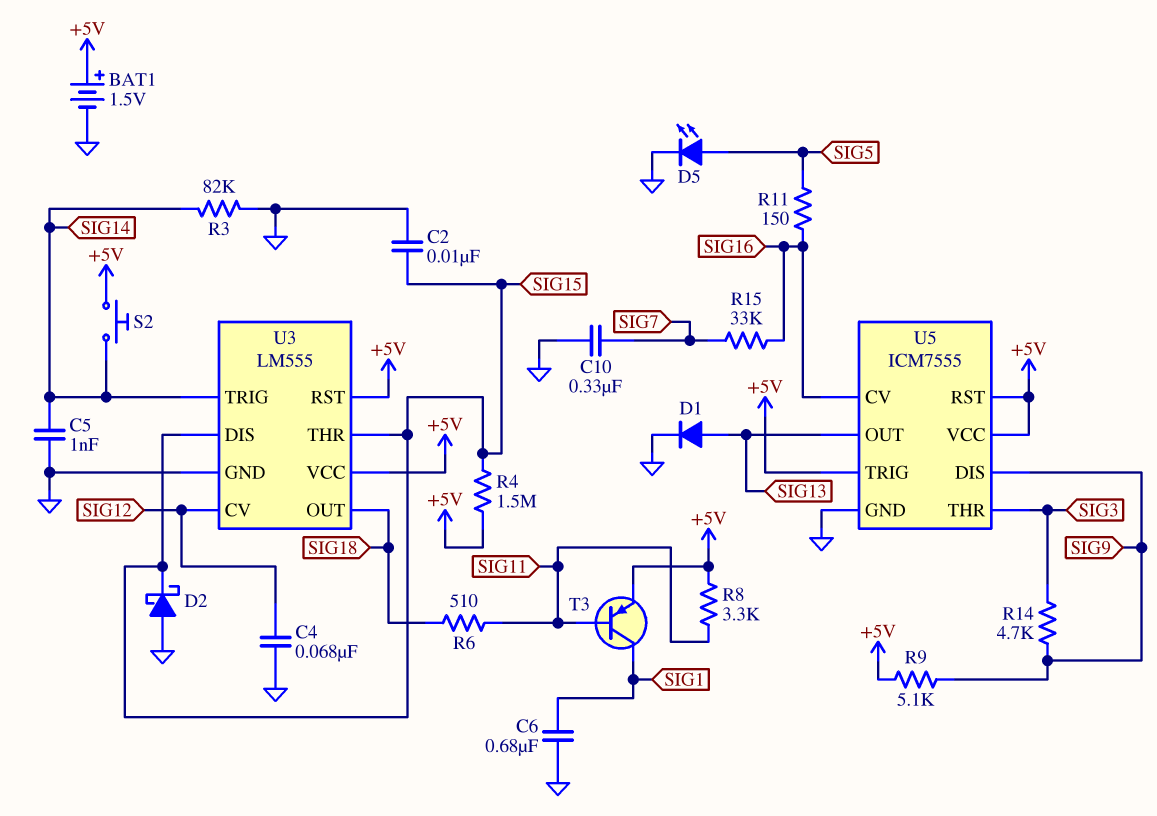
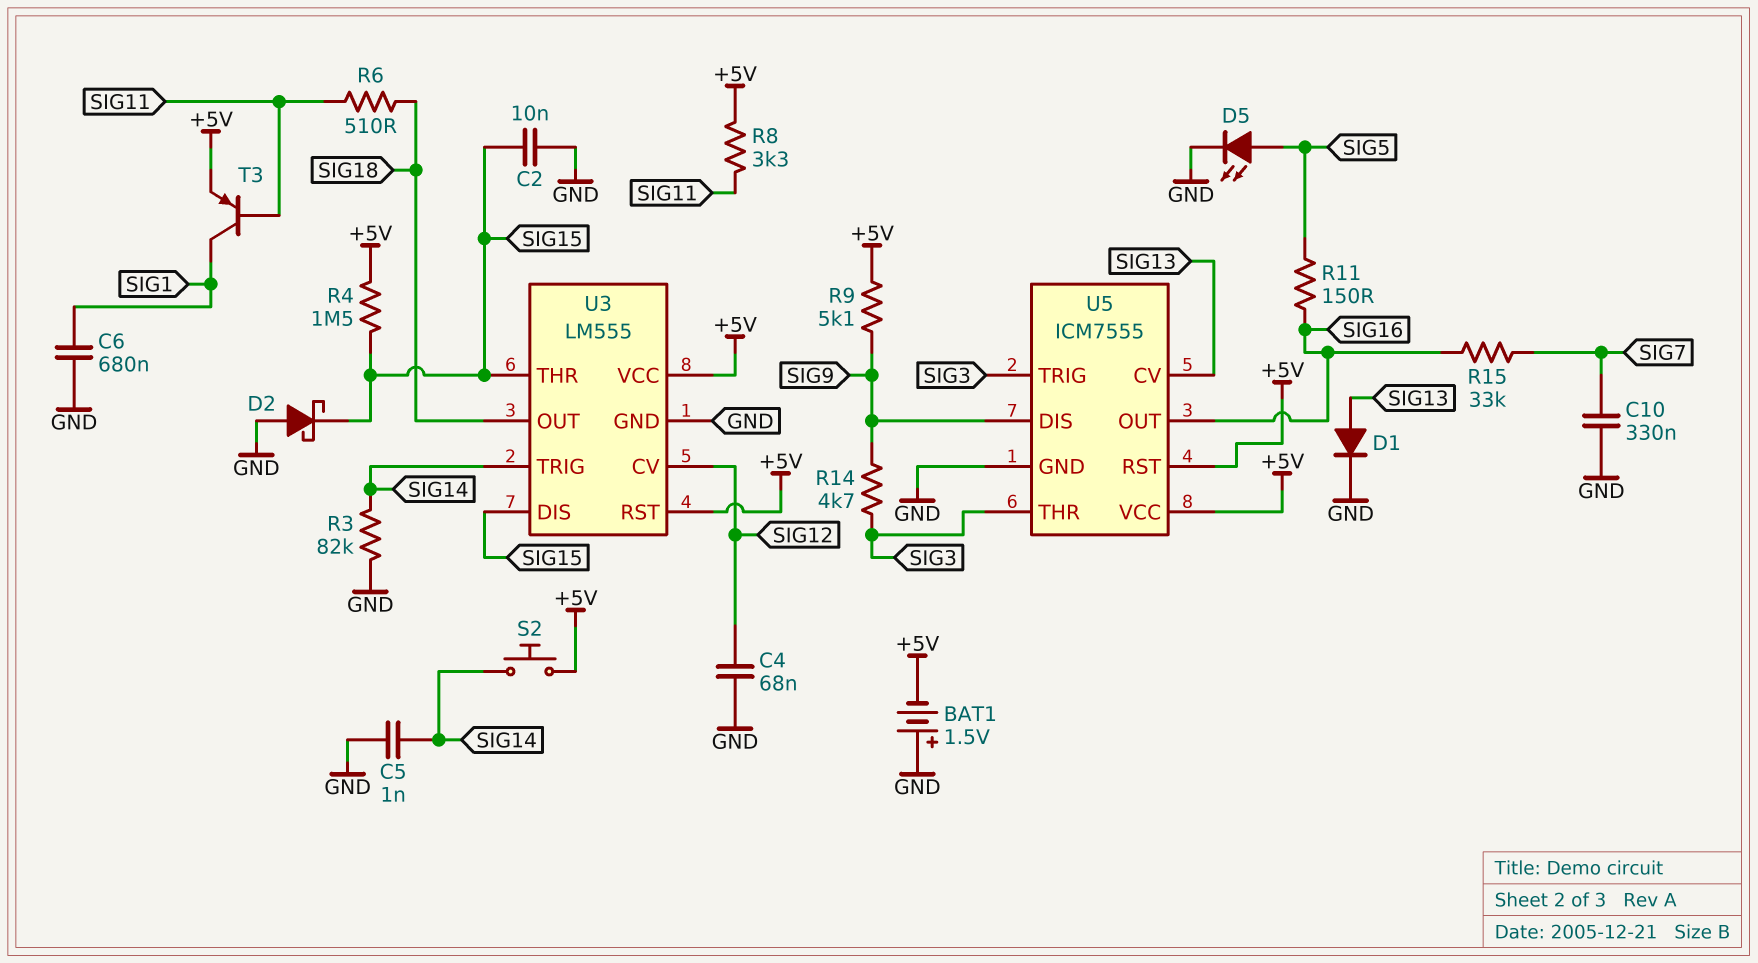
BAT1: 1.5V (plus +5V, minus GND) -> 1.5V (plus GND, minus +5V)
U5 pin CV: SIG16 -> SIG13
U5 pin OUT: SIG13 -> SIG16
U5 pin TRIG: +5V -> SIG3

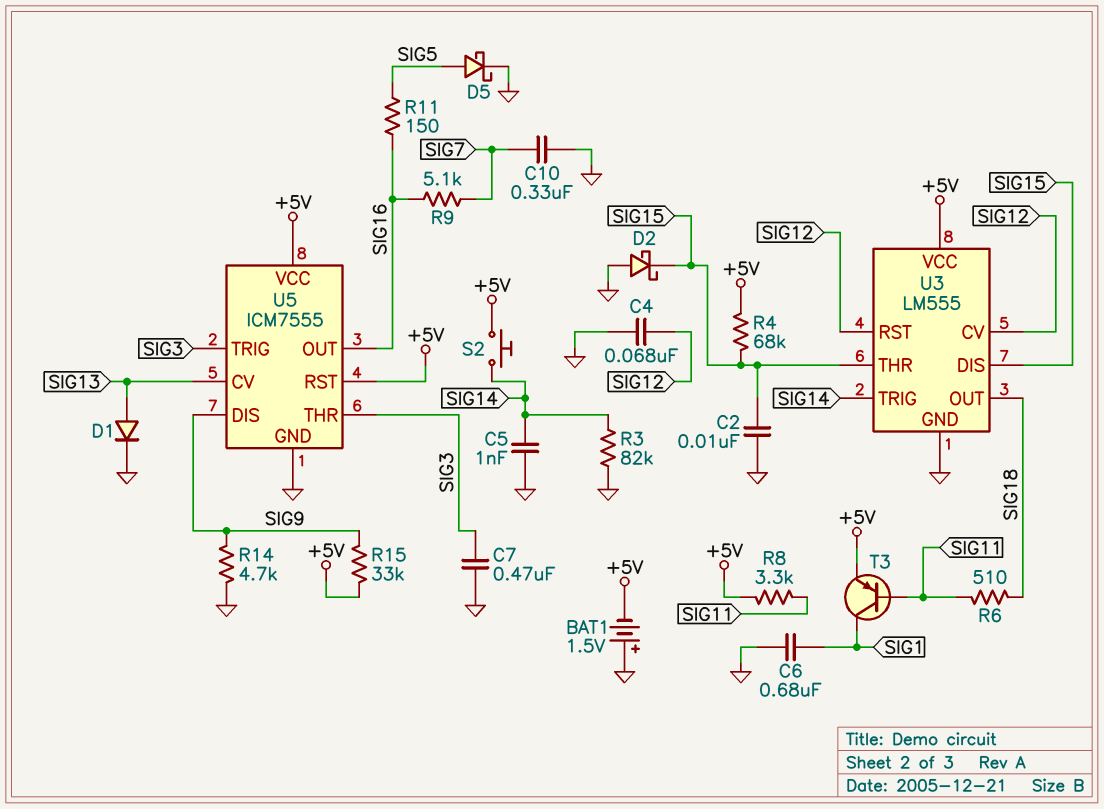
C7: none -> 470nF (GND, SIG3)
D5: LED (A SIG5, K GND) -> schottky (A SIG5, K GND)
R4: 1.5M (+5V, SIG15) -> 68k (+5V, SIG15)
R9: 5.1k (+5V, SIG9) -> 5.1k (SIG7, SIG16)
R14: 4.7k (SIG3, SIG9) -> 4.7k (GND, SIG9)
R15: 33k (SIG7, SIG16) -> 33k (+5V, SIG9)
U3 pin RST: +5V -> SIG12

